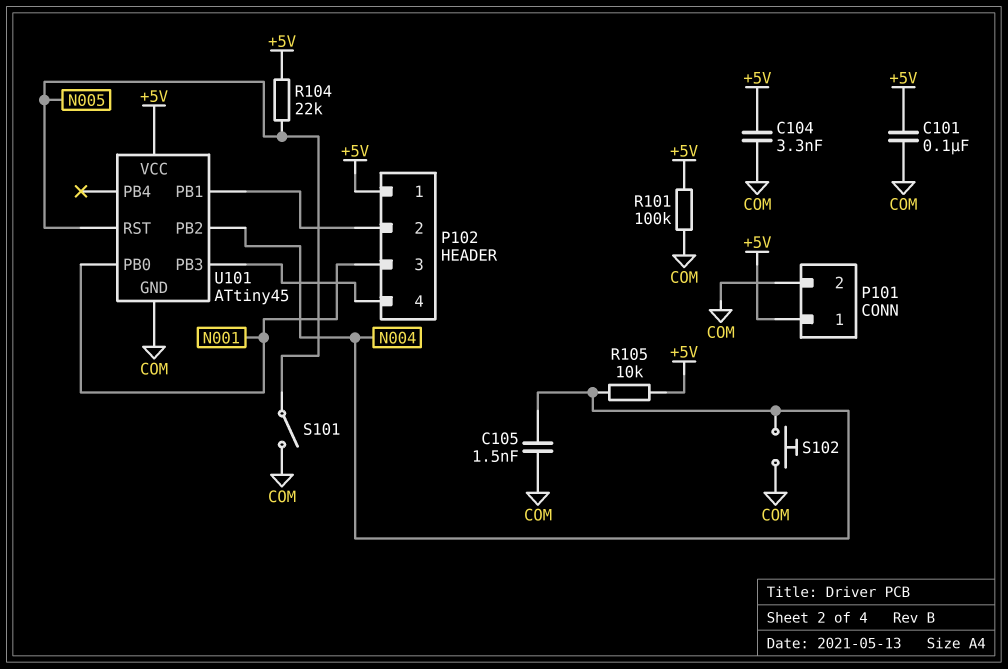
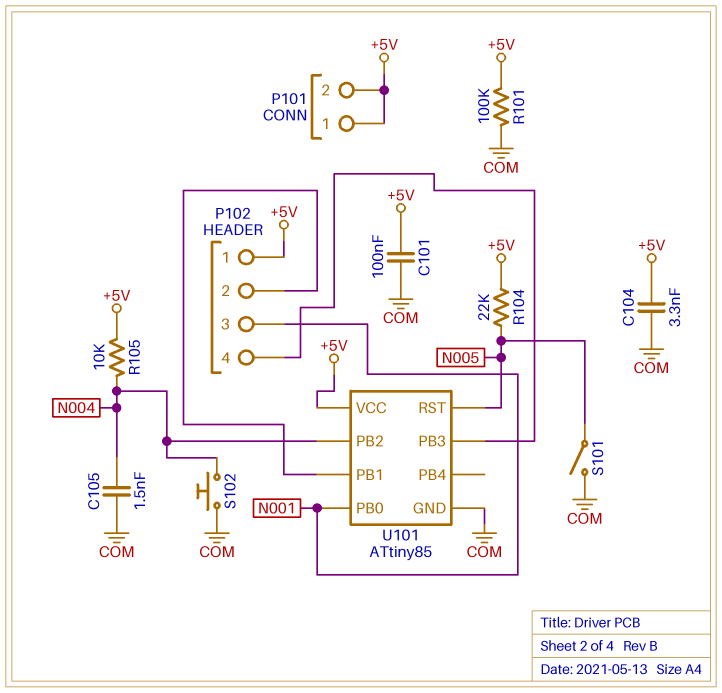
P101 pin 2: COM -> +5V
U101: ATtiny45 -> ATtiny85

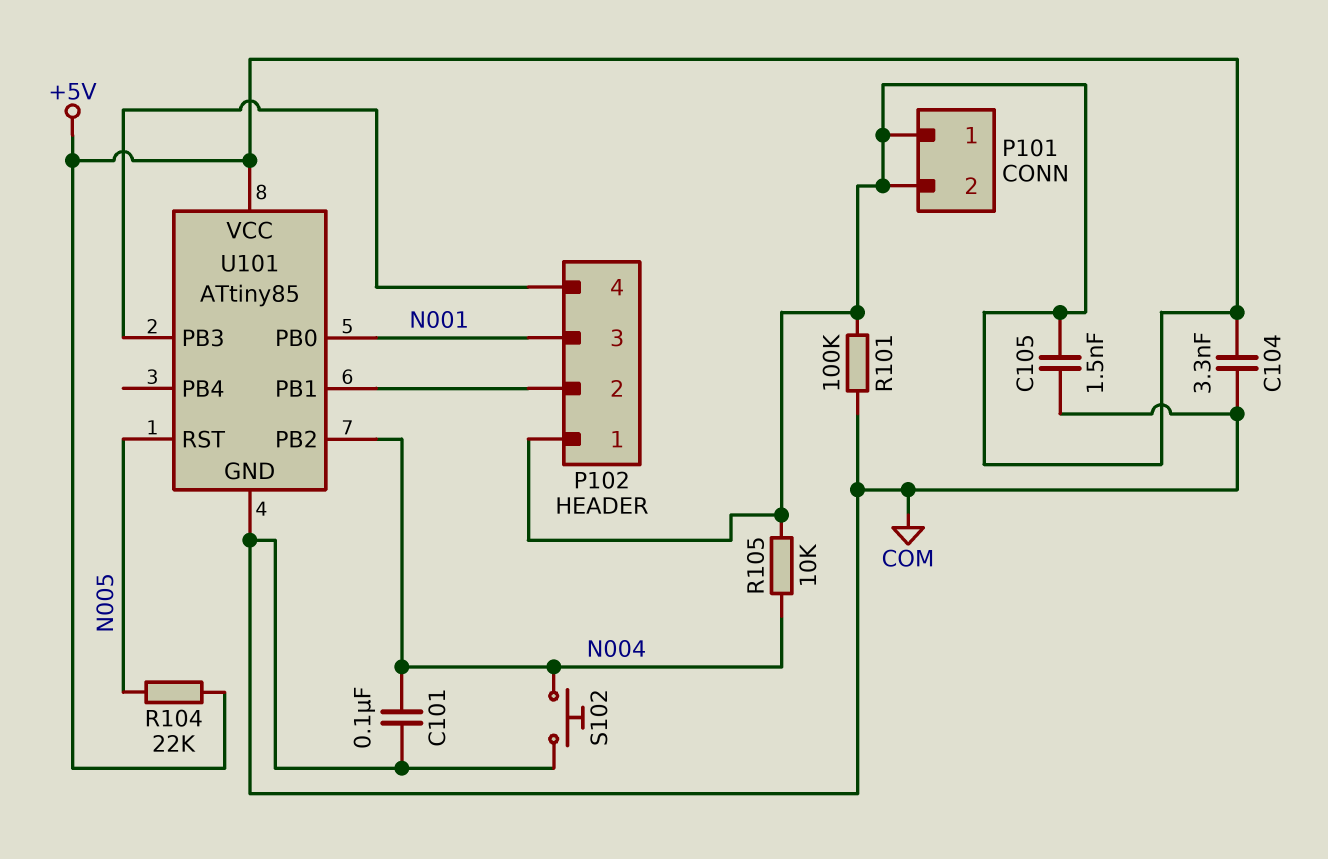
C101: 100nF (+5V, COM) -> 100nF (COM, N004)
C105: 1.5nF (COM, N004) -> 1.5nF (+5V, COM)
S101: switch (COM, N005) -> none

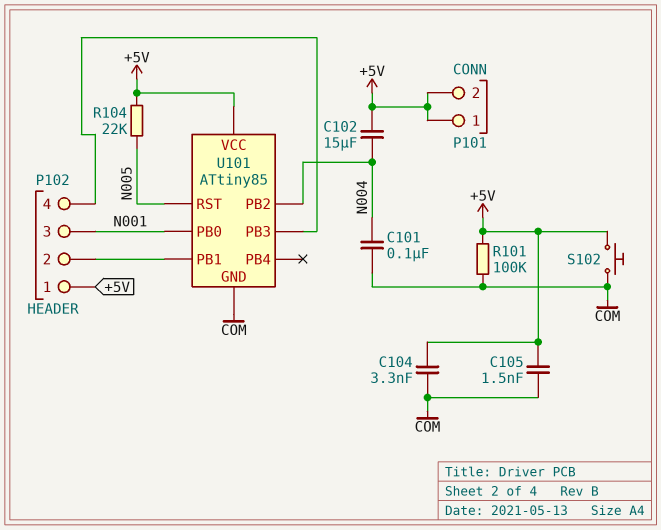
C102: none -> 15uF (+5V, N004)
R105: 10k (+5V, N004) -> none
S102: button (COM, N004) -> button (+5V, COM)

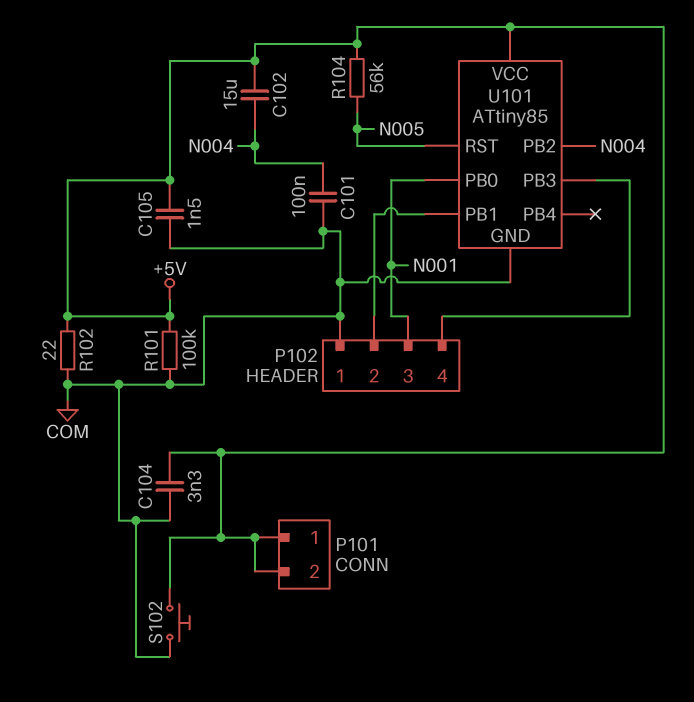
P102 pin 1: +5V -> COM
R102: none -> 22 (+5V, COM)
R104: 22k (+5V, N005) -> 56k (+5V, N005)

